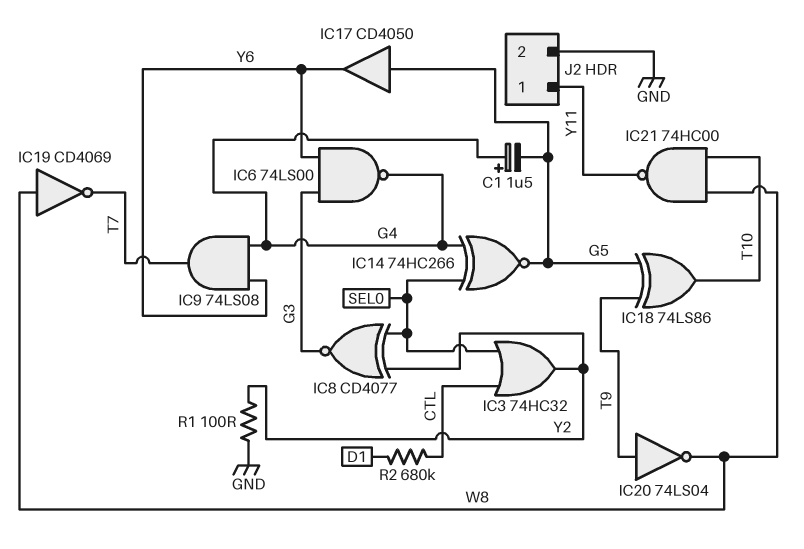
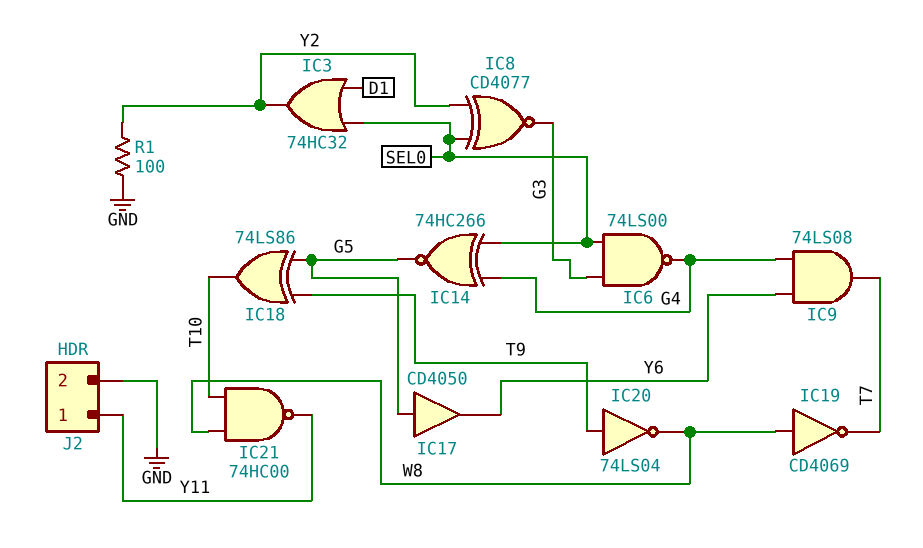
C1: 1.5uF (plus G4, minus G5) -> none
IC3: OR 74HC32 (in CTL, in SEL0, out Y2) -> OR 74HC32 (in D1, in SEL0, out Y2)
IC6: NAND 74LS00 (in G3, in Y6, out G4) -> NAND 74LS00 (in G3, in SEL0, out G4)
R2: 680k (CTL, D1) -> none

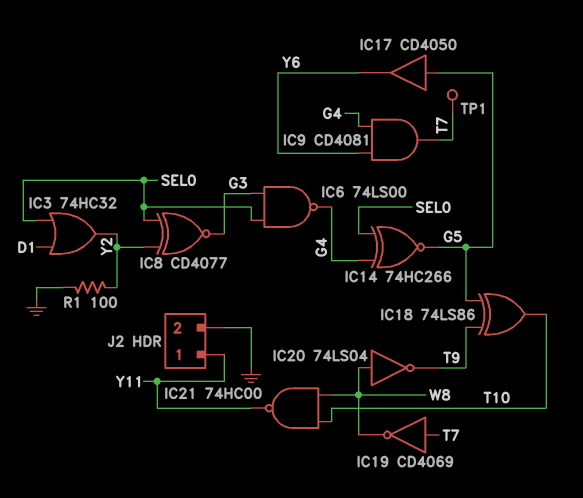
IC9: AND 74LS08 (in G4, in Y6, out T7) -> AND CD4081 (in G4, in Y6, out T7)
IC19: NOT CD4069 (in W8, out T7) -> NOT CD4069 (in T7, out W8)
IC20: NOT 74LS04 (in T9, out W8) -> NOT 74LS04 (in W8, out T9)
TP1: none -> test point (T7)

